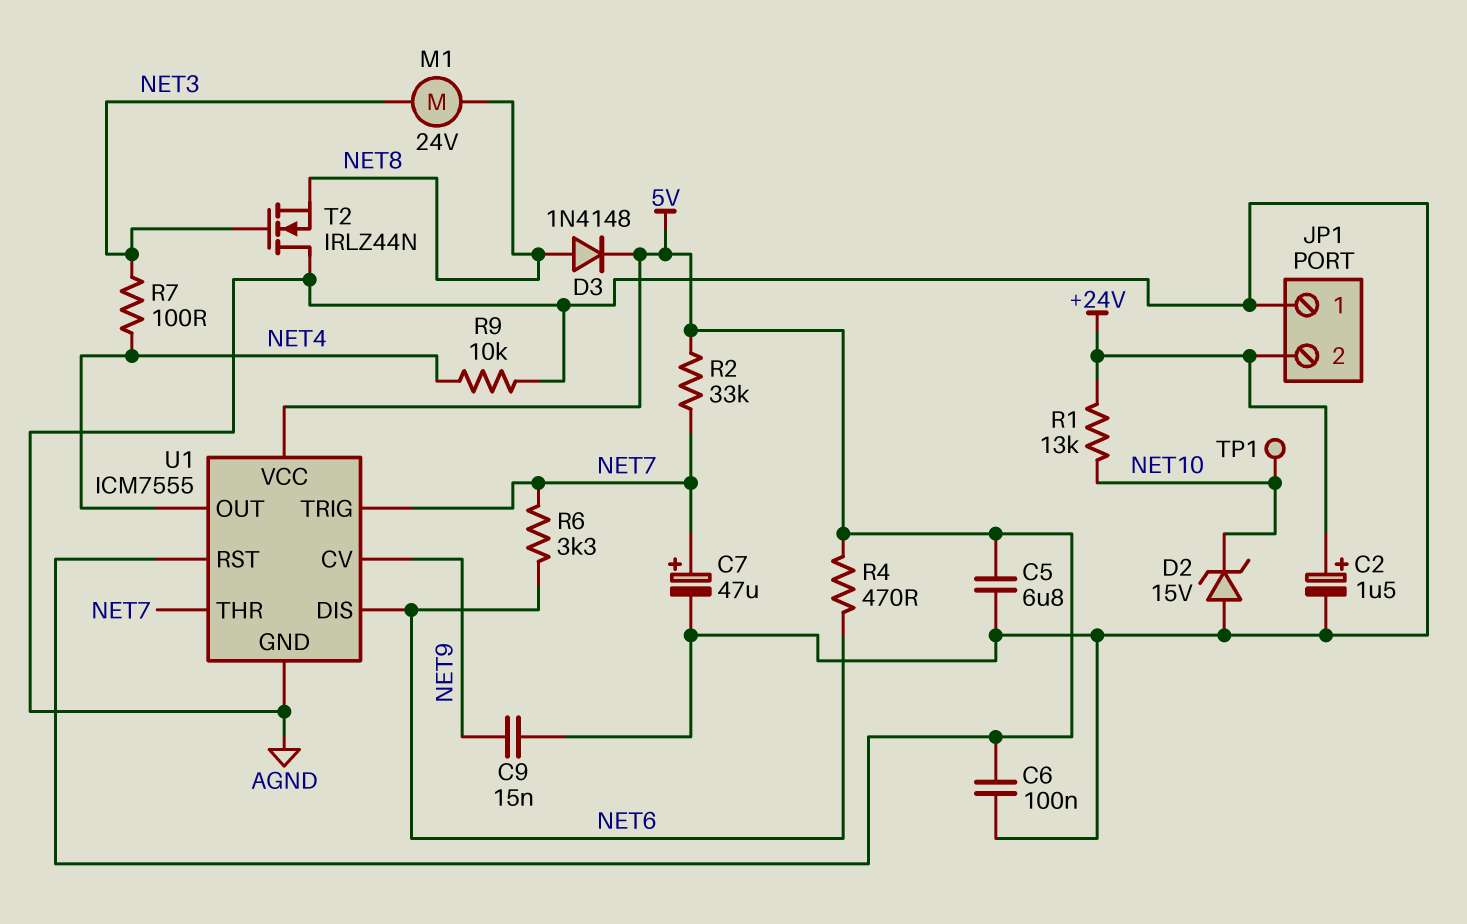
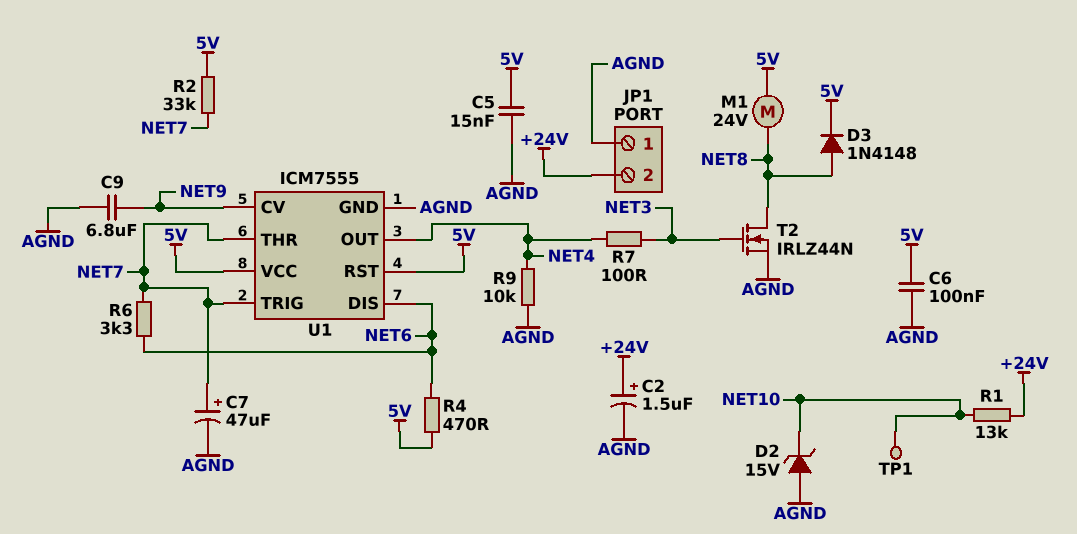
C5: 6.8uF (5V, AGND) -> 15nF (5V, AGND)
C9: 15nF (AGND, NET9) -> 6.8uF (AGND, NET9)
M1: motor 24V (NET3, NET8) -> motor 24V (5V, NET8)
T2: NMOS IRLZ44N (G NET3, D AGND, S NET8) -> NMOS IRLZ44N (G NET3, D NET8, S AGND)

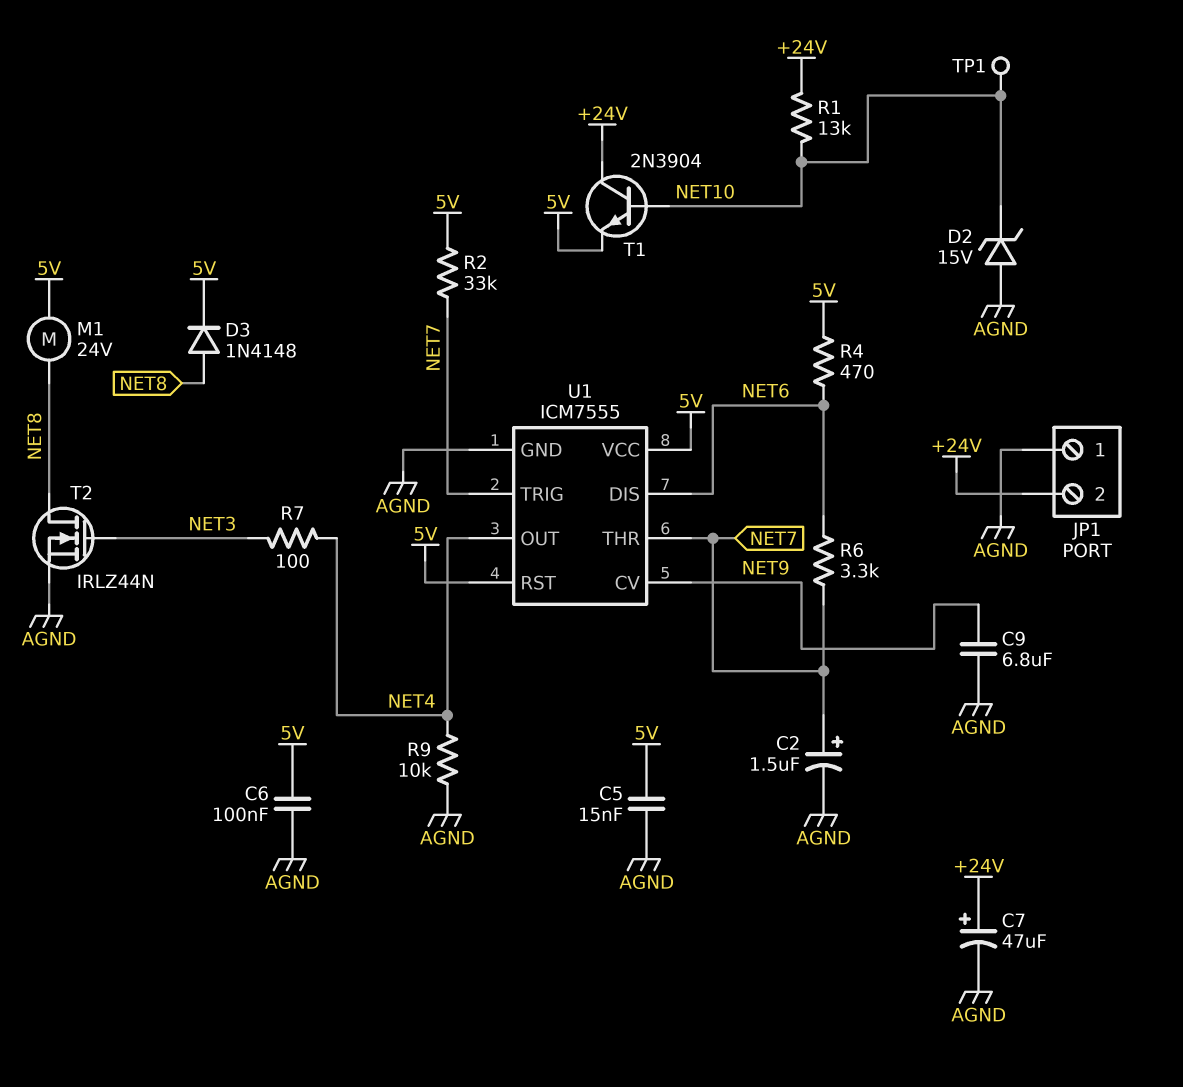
C2: 1.5uF (plus +24V, minus AGND) -> 1.5uF (plus NET7, minus AGND)
C7: 47uF (plus NET7, minus AGND) -> 47uF (plus +24V, minus AGND)
T1: none -> NPN 2N3904 (B NET10, C +24V, E 5V)

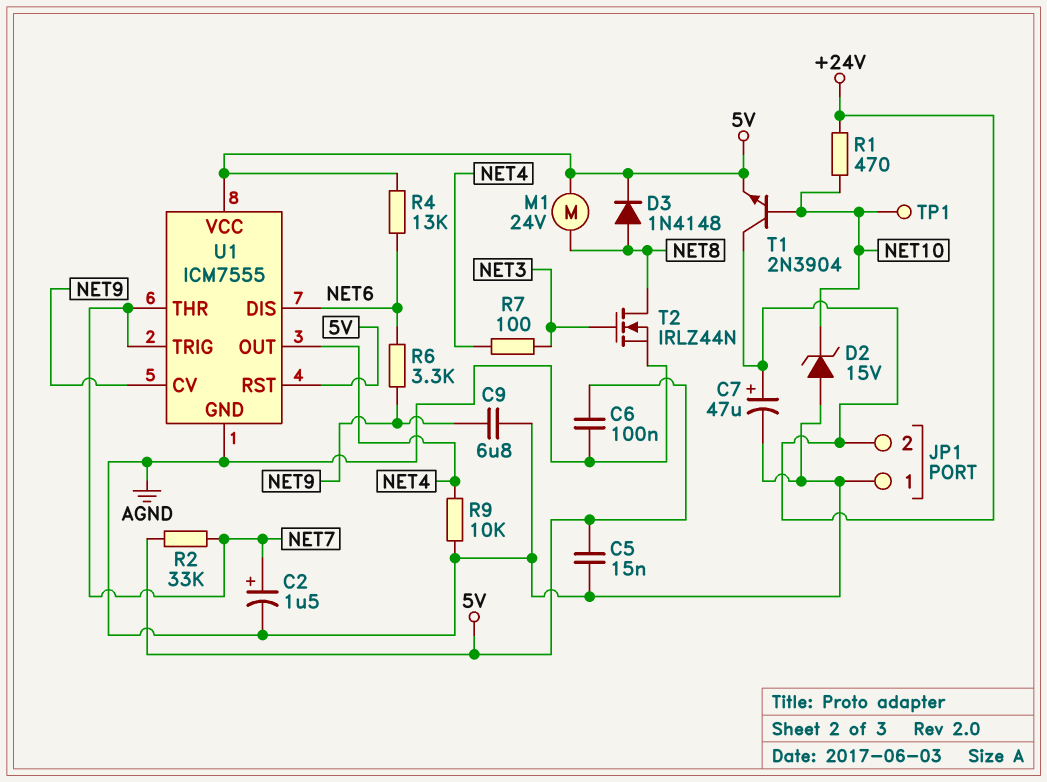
R1: 13k (+24V, NET10) -> 470 (+24V, NET10)
R4: 470 (5V, NET6) -> 13k (5V, NET6)
R6: 3.3k (NET6, NET7) -> 3.3k (NET6, NET9)

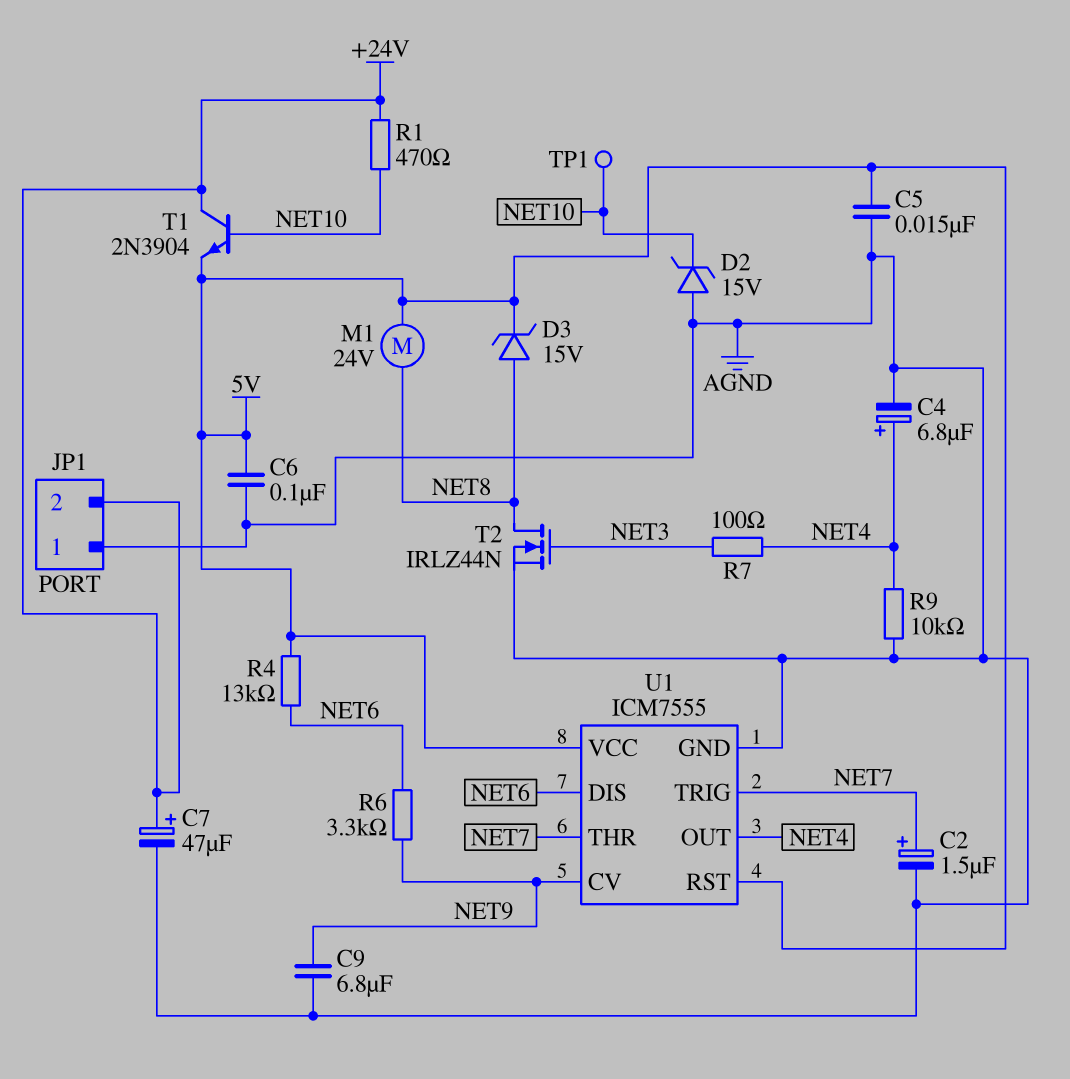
C4: none -> 6.8uF (plus NET4, minus AGND)
D3: diode 1N4148 (A NET8, K 5V) -> zener 15V (A NET8, K 5V)
R2: 33k (5V, NET7) -> none

